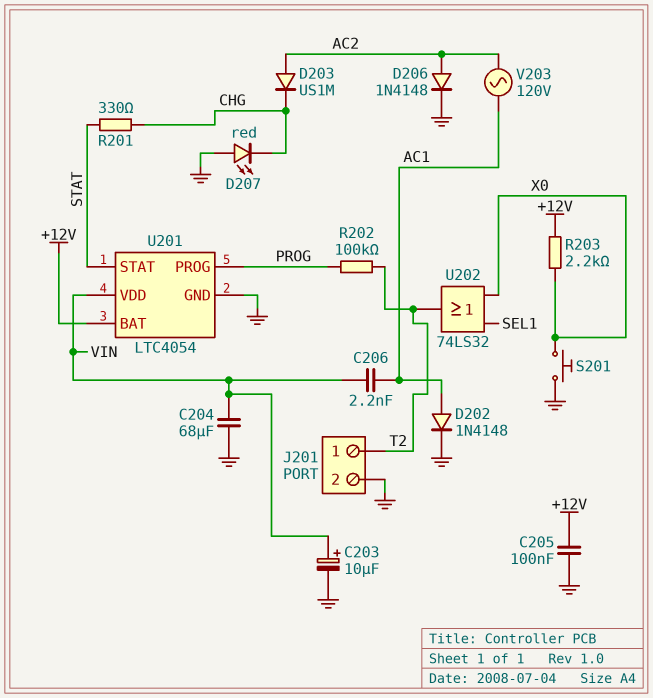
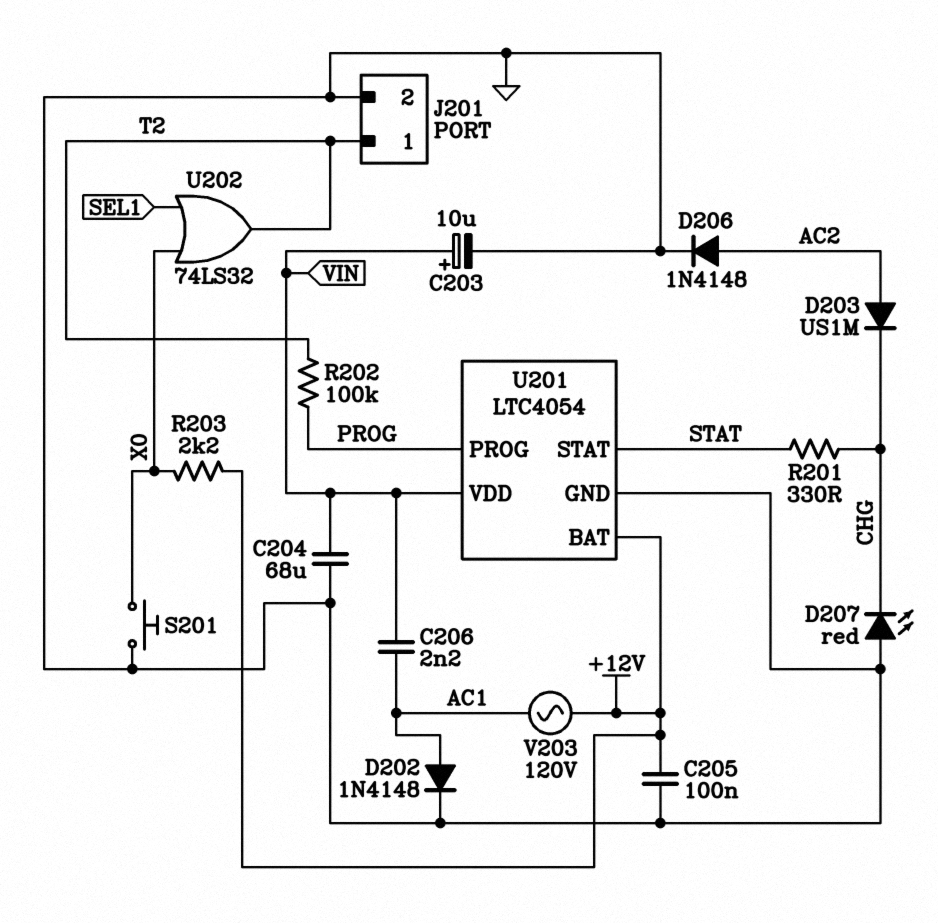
V203: AC 120V (AC1, AC2) -> AC 120V (+12V, AC1)

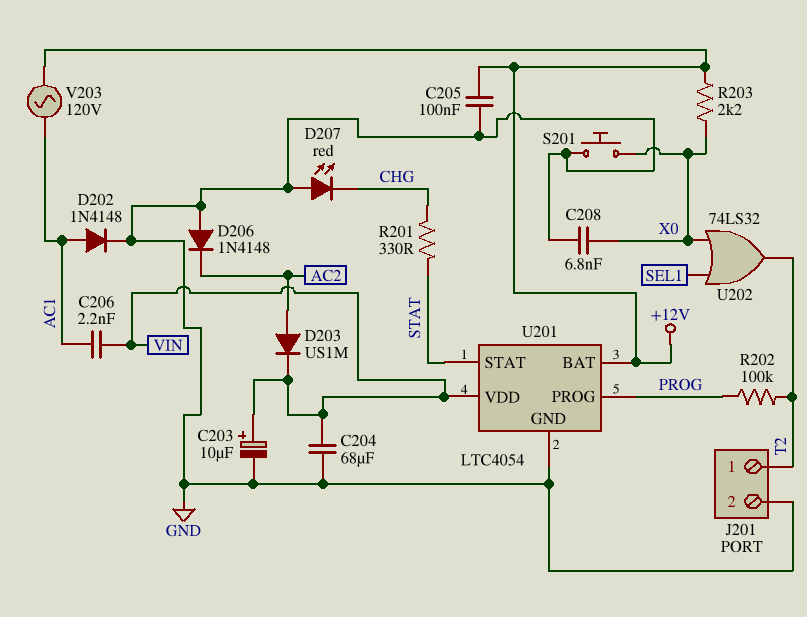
C208: none -> 6.8nF (GND, X0)
D203: diode US1M (A AC2, K CHG) -> diode US1M (A AC2, K VIN)
D206: diode 1N4148 (A AC2, K GND) -> diode 1N4148 (A GND, K AC2)

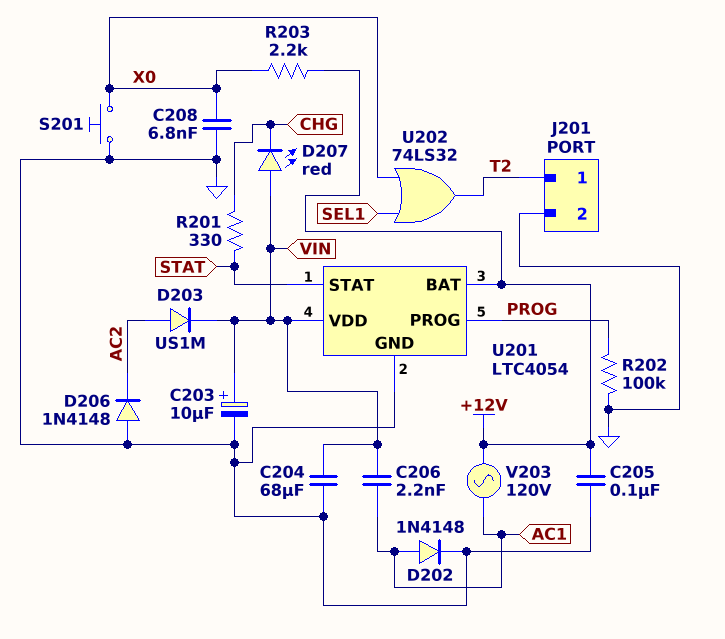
D207: LED red (A GND, K CHG) -> LED red (A VIN, K CHG)
R202: 100k (PROG, T2) -> 100k (GND, PROG)

